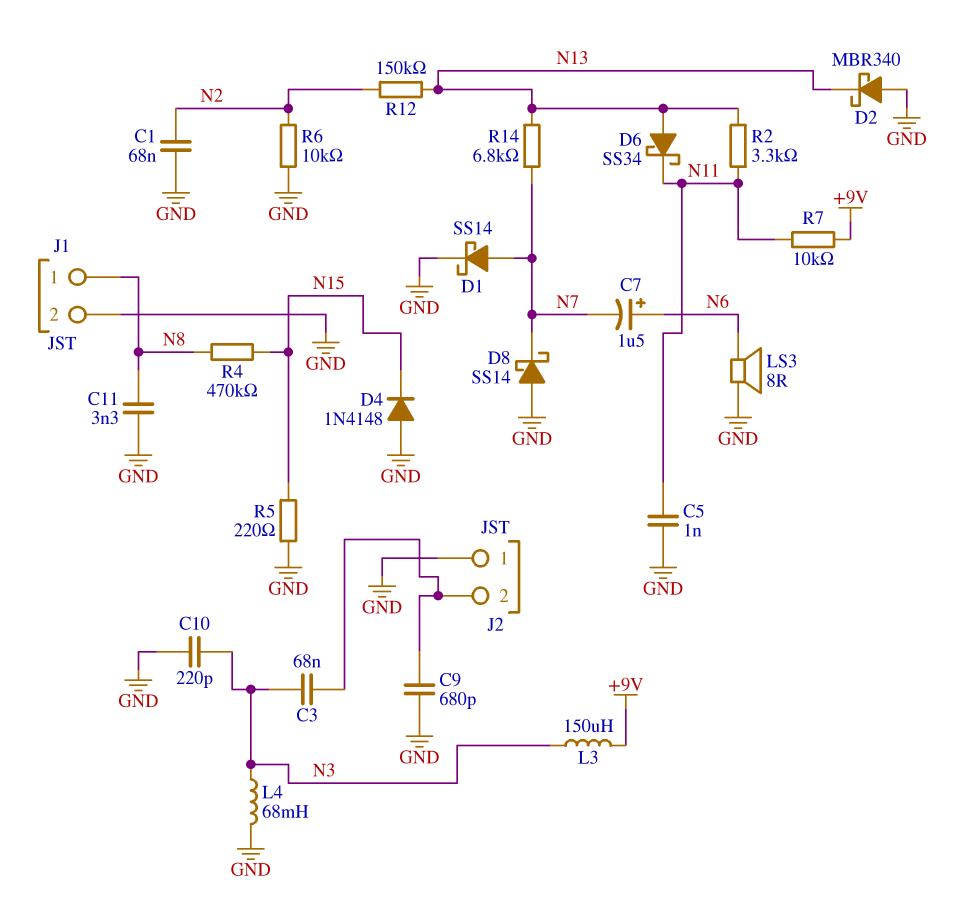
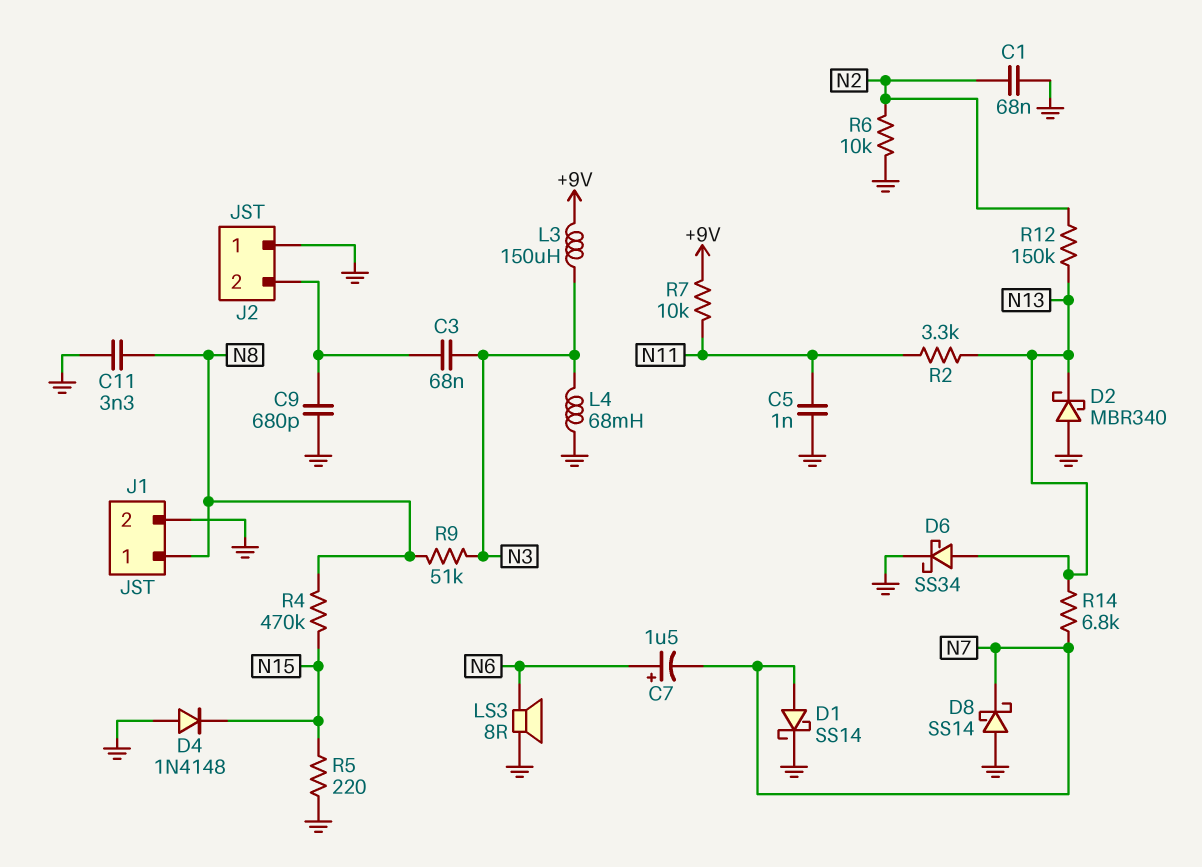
C10: 220pF (GND, N3) -> none
D6: schottky SS34 (A N13, K N11) -> schottky SS34 (A N13, K GND)
R9: none -> 51k (N3, N8)

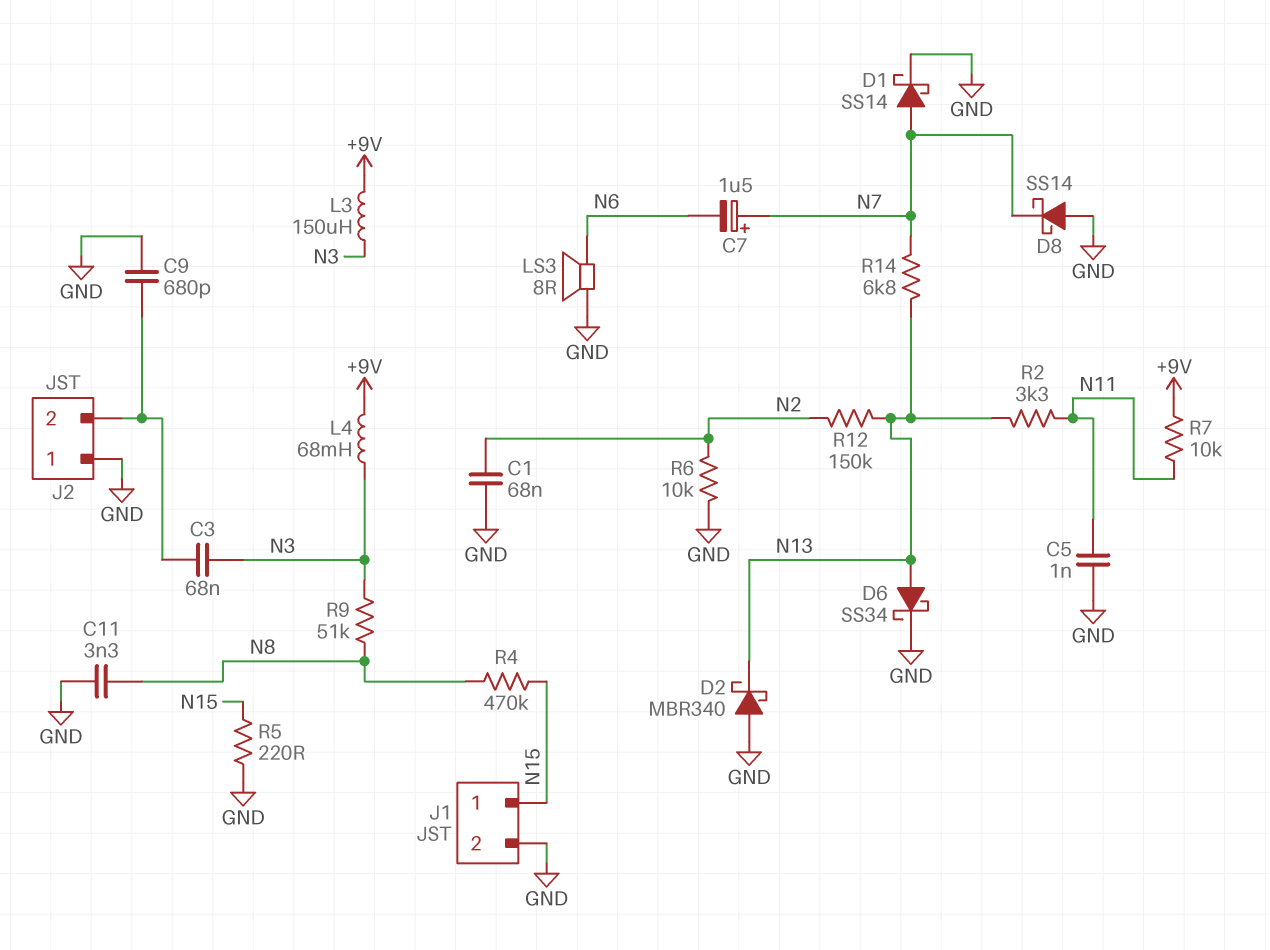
C7: 1.5uF (plus N6, minus N7) -> 1.5uF (plus N7, minus N6)
D4: diode 1N4148 (A GND, K N15) -> none
J1 pin 1: N8 -> N15
L4: 68mH (GND, N3) -> 68mH (+9V, N3)

